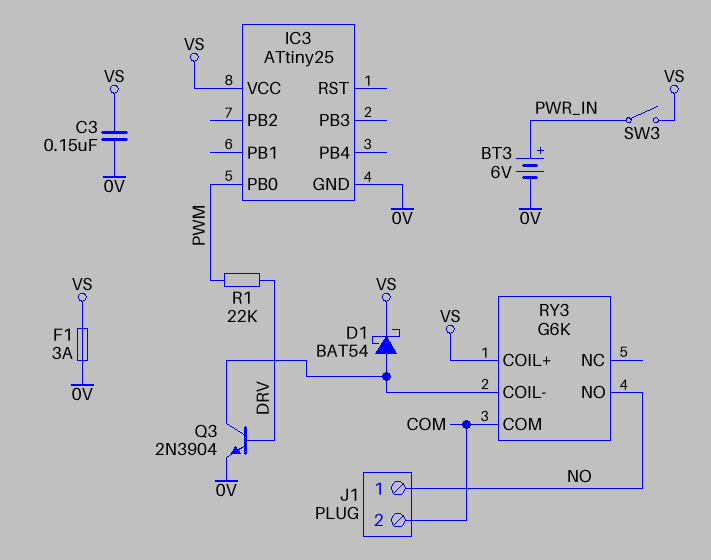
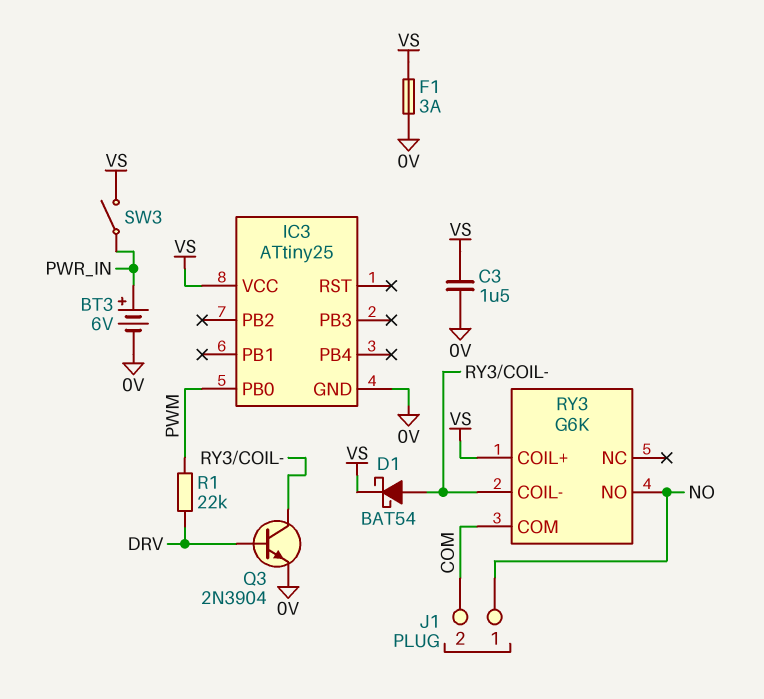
C3: 150nF (0V, VS) -> 1.5uF (0V, VS)

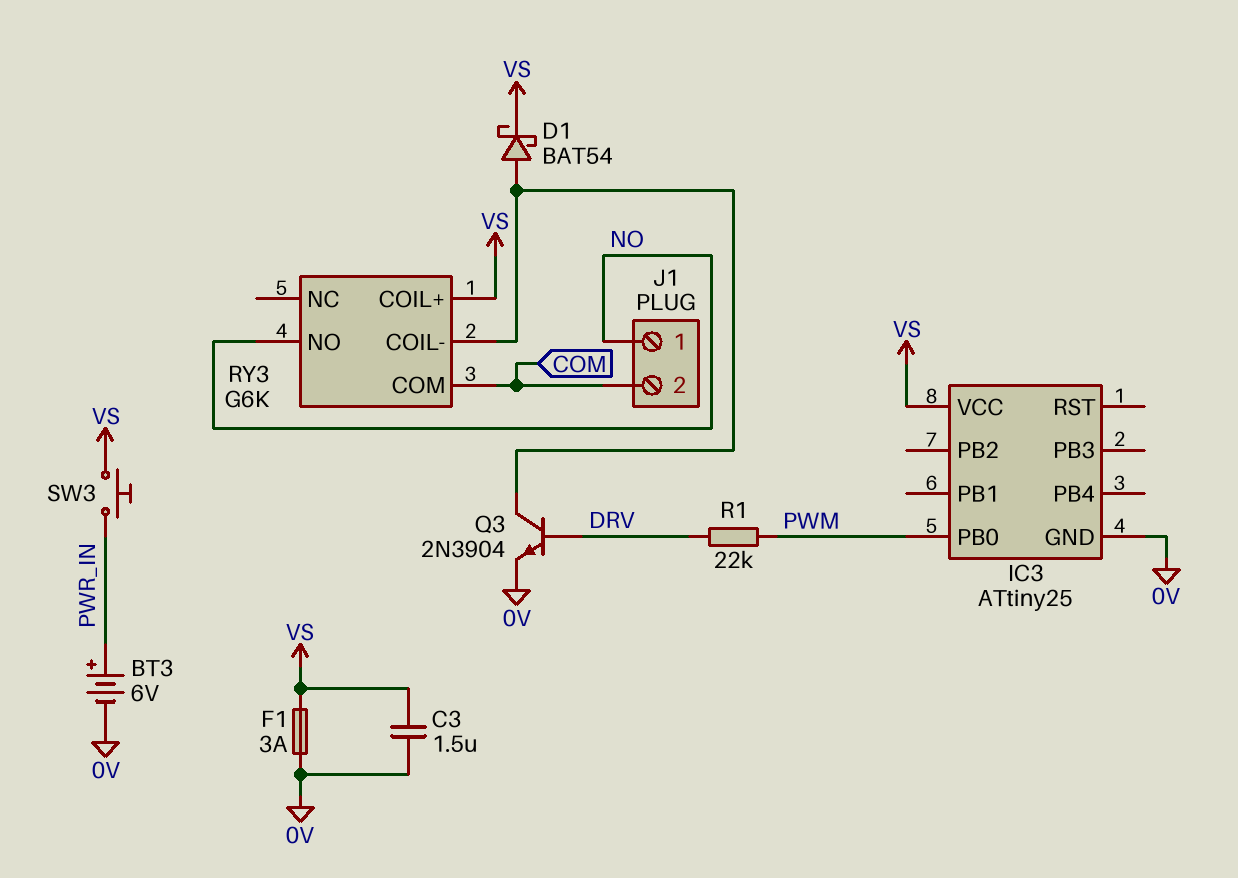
SW3: switch (PWR_IN, VS) -> button (PWR_IN, VS)

